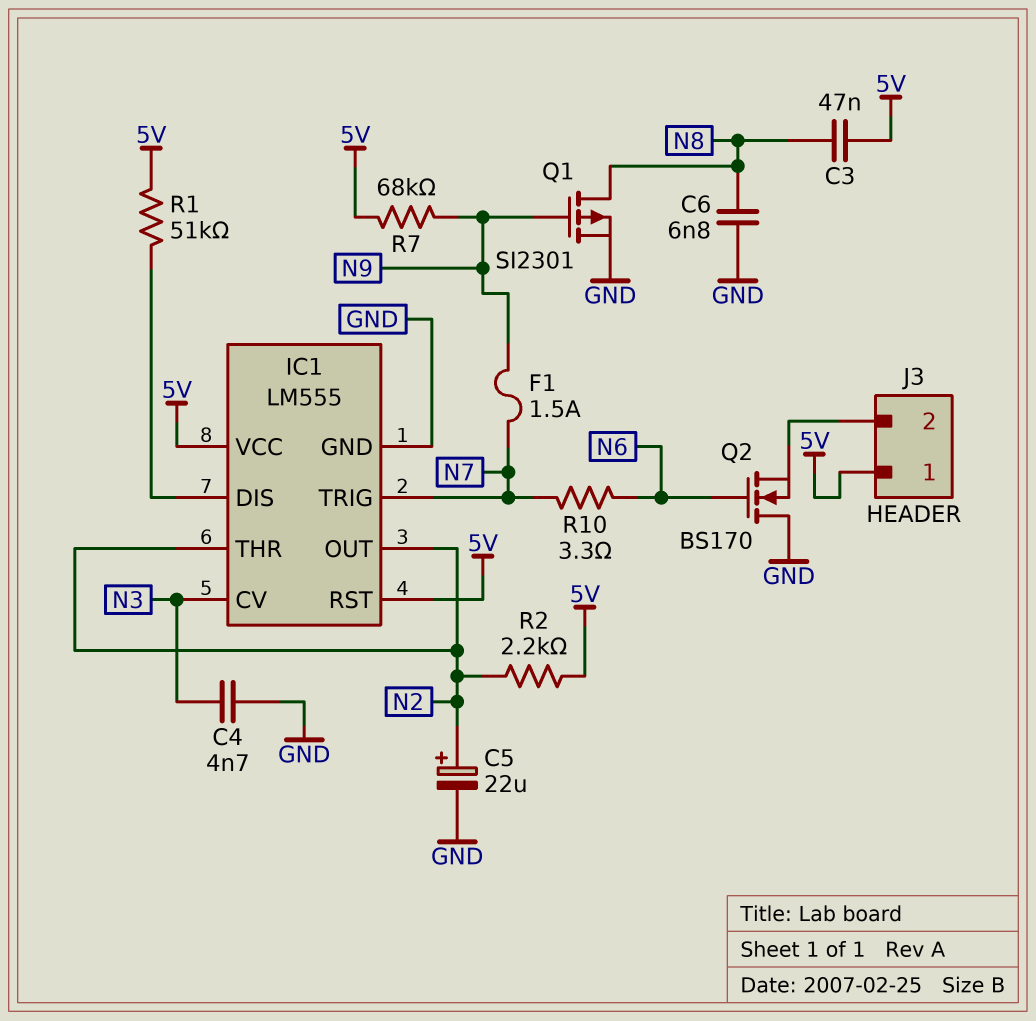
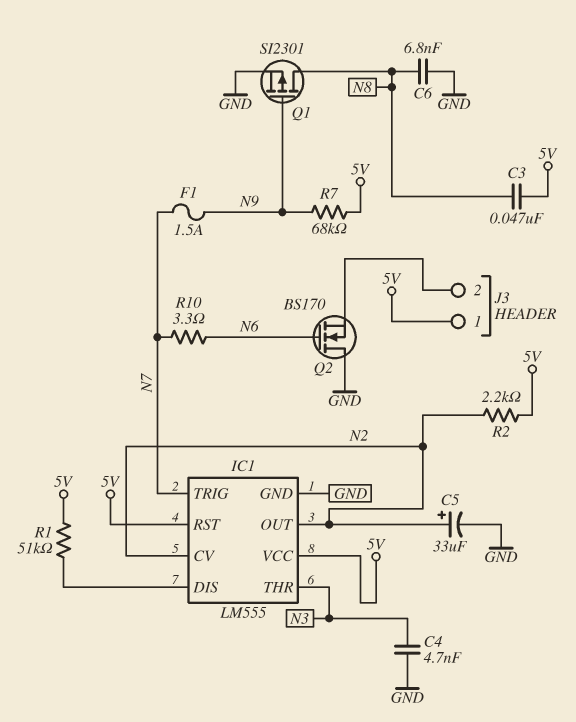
C5: 22uF (plus N2, minus GND) -> 33uF (plus N2, minus GND)
IC1 pin CV: N3 -> N2
IC1 pin THR: N2 -> N3

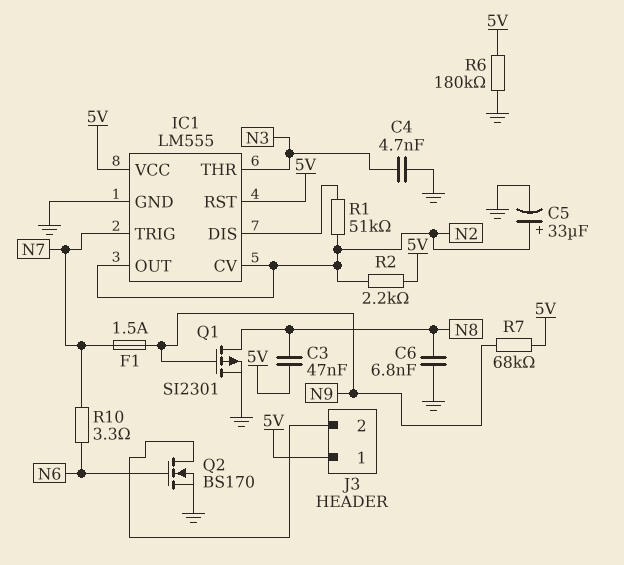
Q2: NMOS BS170 (G N6, D GND, S J3/2) -> NMOS BS170 (G N6, D J3/2, S GND)
R1: 51k (5V, IC1/DIS) -> 51k (IC1/DIS, N2)
R6: none -> 180k (5V, GND)

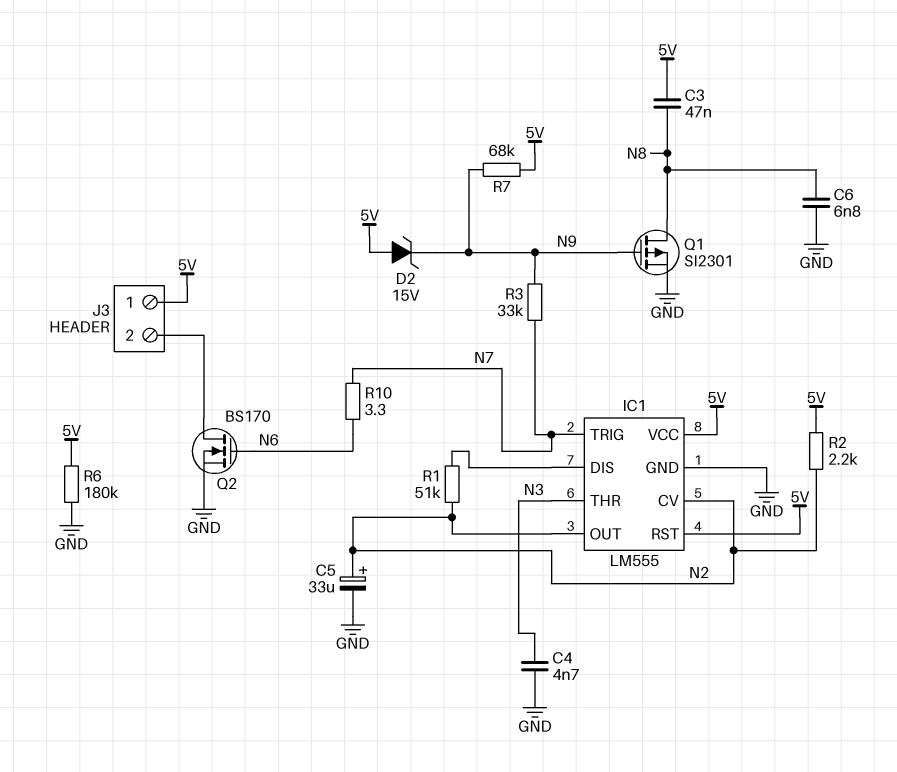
D2: none -> zener 15V (A 5V, K N9)
F1: 1.5A (N7, N9) -> none
R3: none -> 33k (N7, N9)

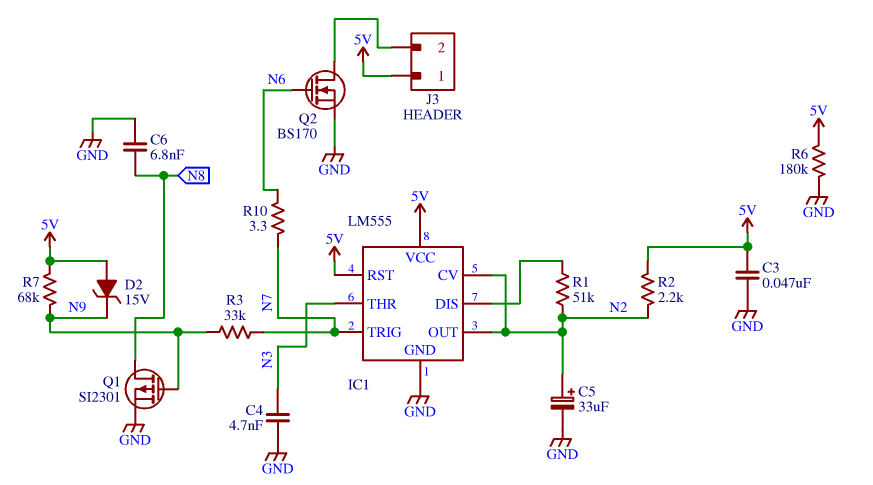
C3: 47nF (5V, N8) -> 47nF (5V, GND)

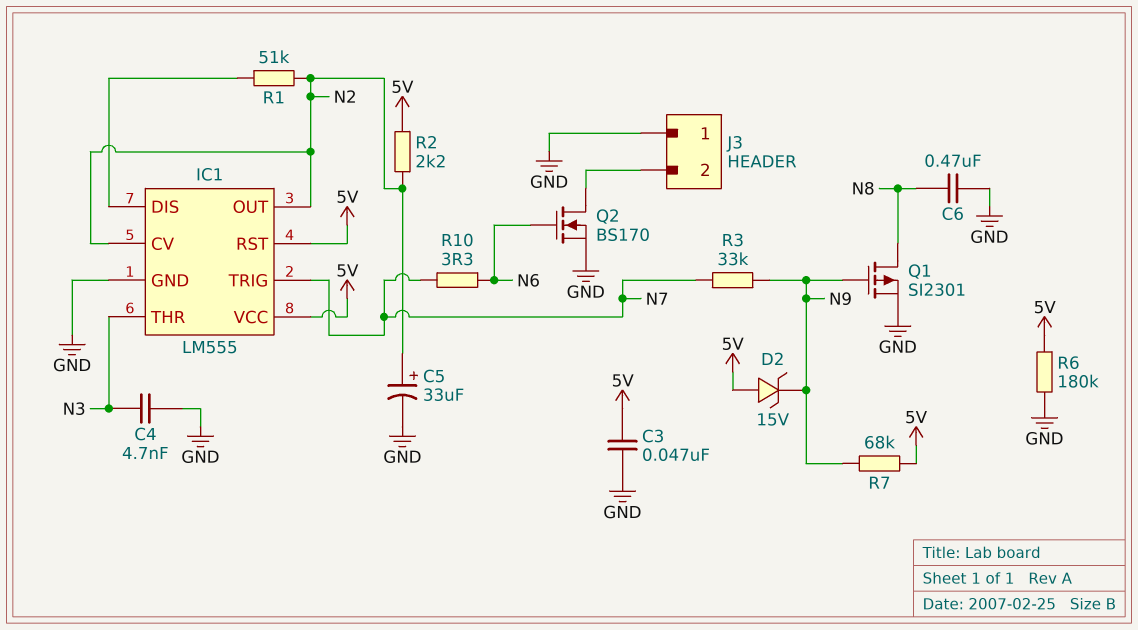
C6: 6.8nF (GND, N8) -> 470nF (GND, N8)
J3 pin 1: 5V -> GND

